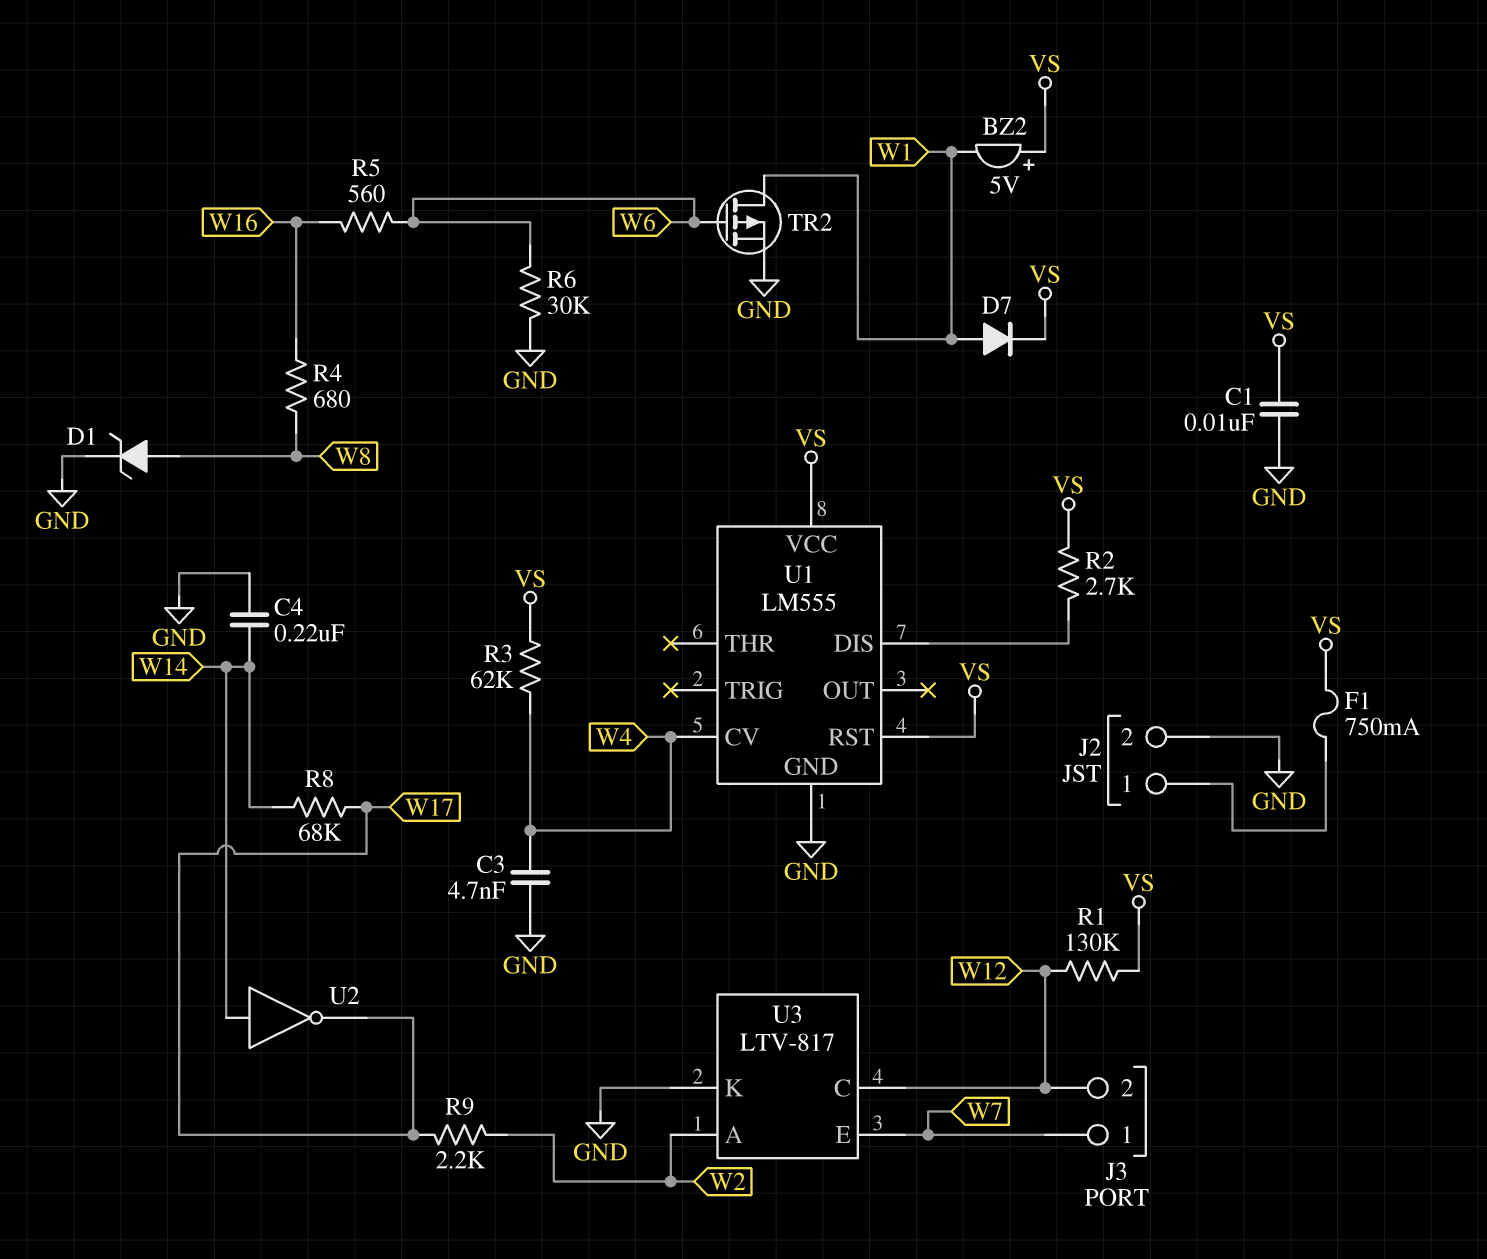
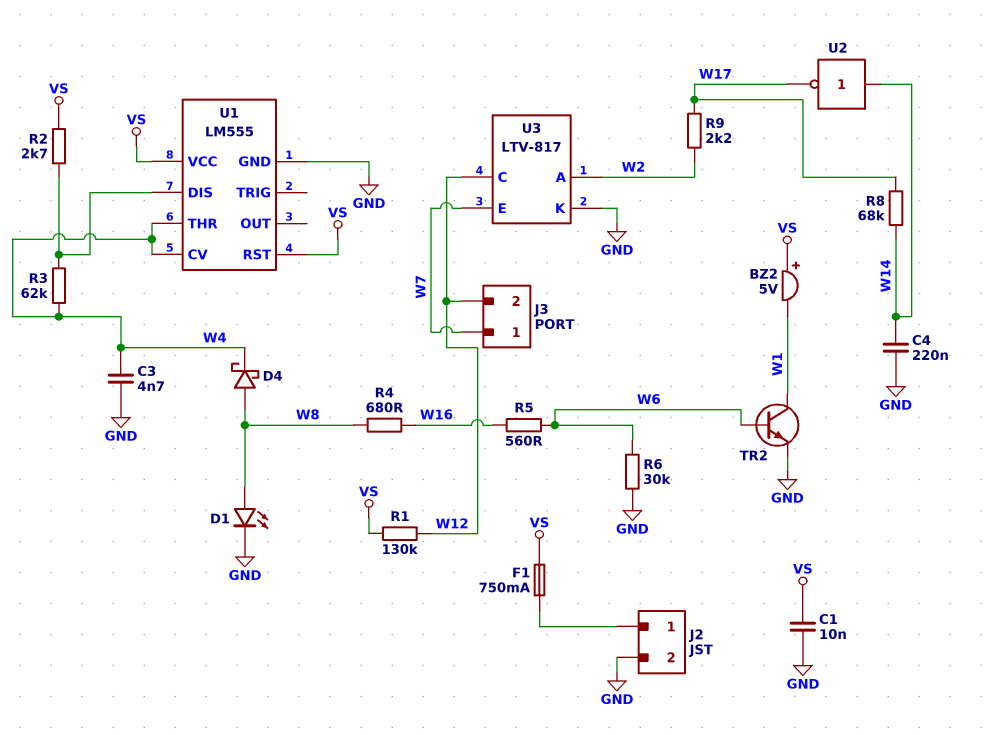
D1: zener (A W8, K GND) -> LED (A W8, K GND)
D4: none -> schottky (A W8, K W4)
D7: diode (A W1, K VS) -> none
R3: 62k (VS, W4) -> 62k (U1/DIS, W4)
TR2: PMOS (G W6, D W1, S GND) -> NPN (B W6, C W1, E GND)
U1 pin THR: none -> W4

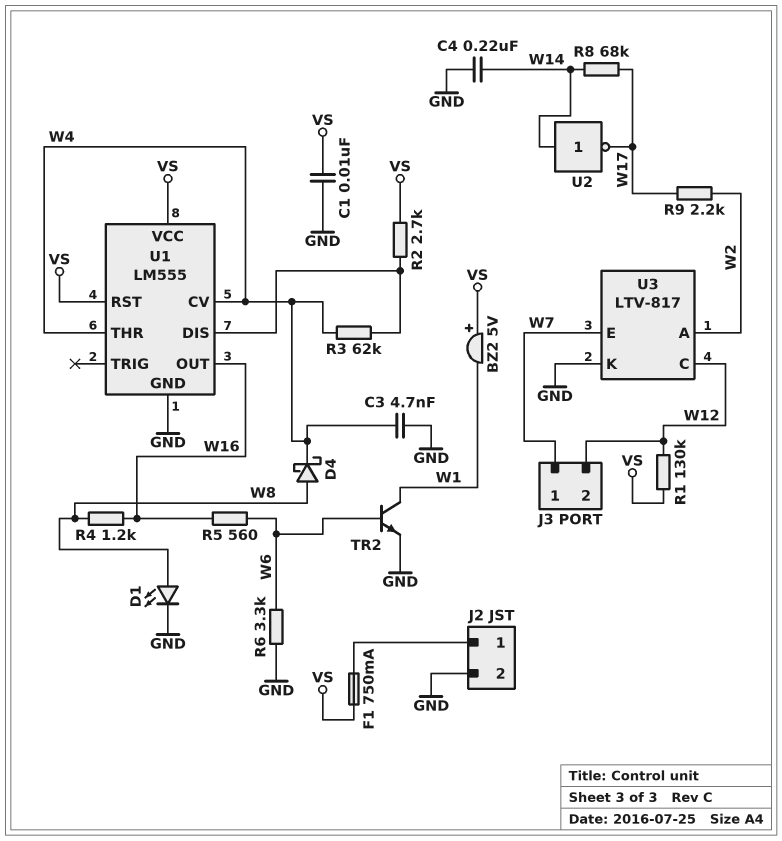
R4: 680 (W8, W16) -> 1.2k (W8, W16)
R6: 30k (GND, W6) -> 3.3k (GND, W6)
U1 pin OUT: none -> W16

